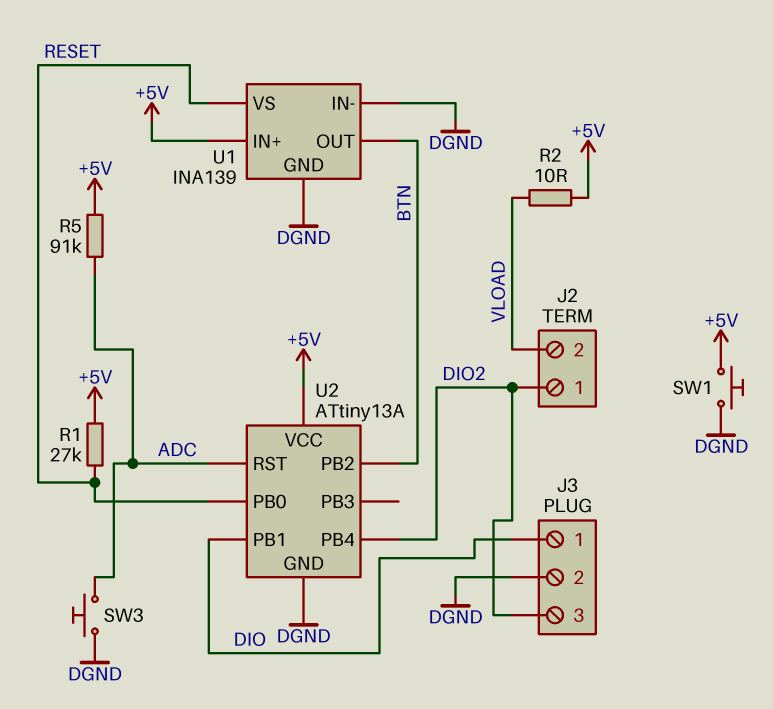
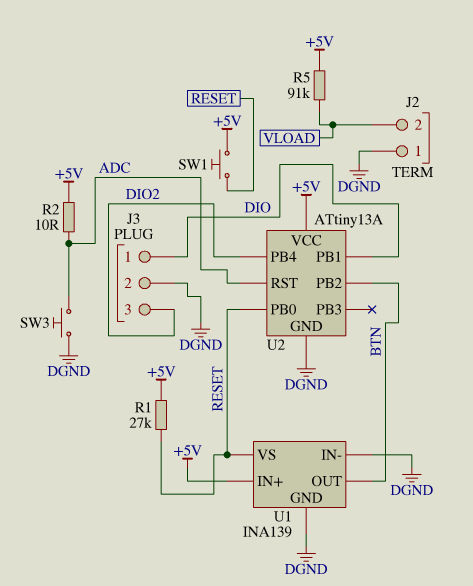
J2 pin 1: DIO2 -> DGND
R2: 10 (+5V, VLOAD) -> 10 (+5V, ADC)
R5: 91k (+5V, ADC) -> 91k (+5V, VLOAD)
SW1: button (+5V, DGND) -> button (+5V, RESET)

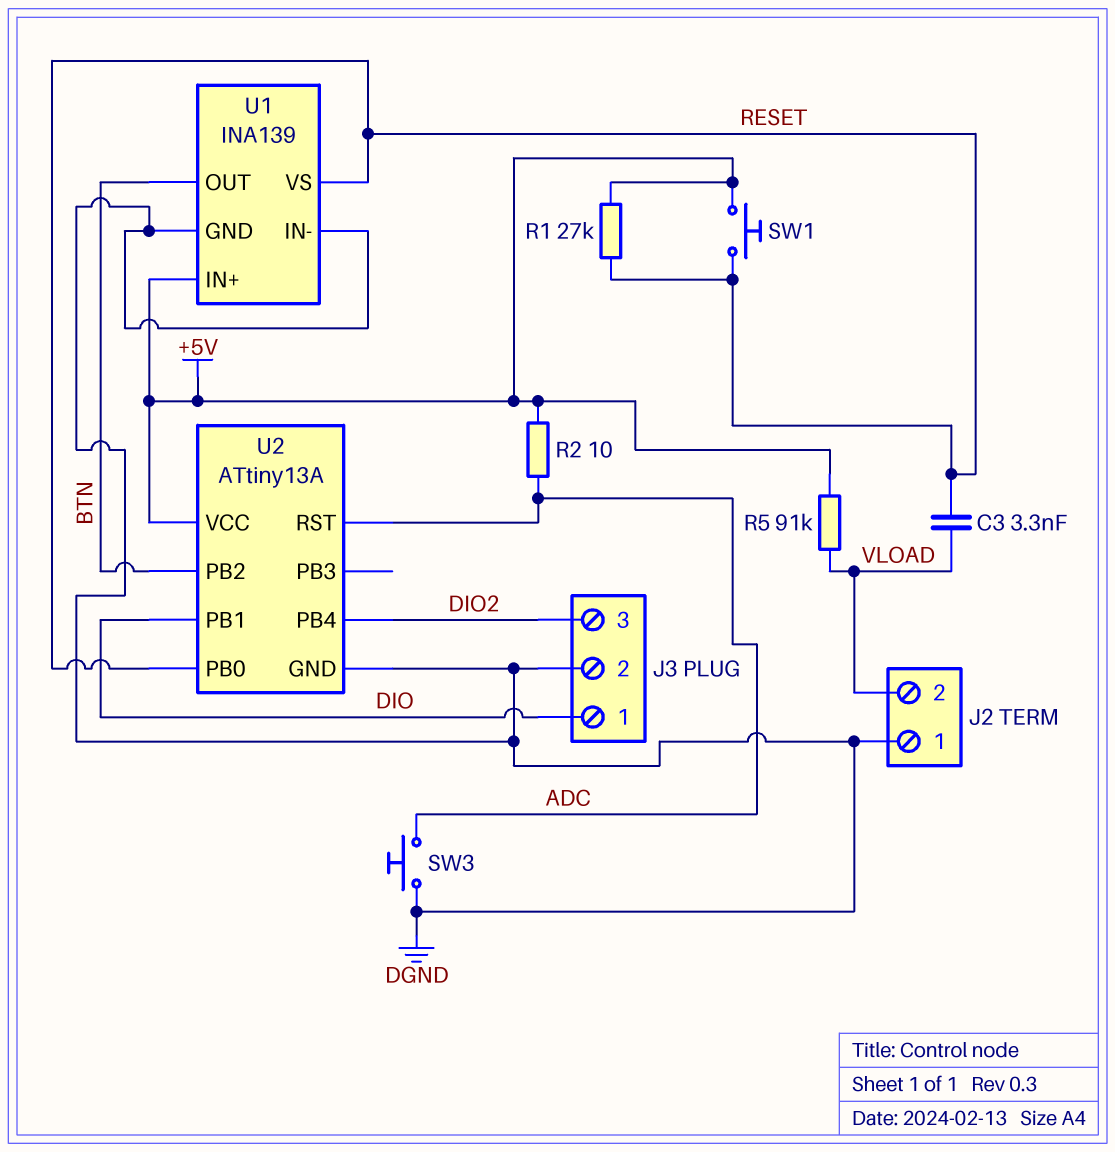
C3: none -> 3.3nF (RESET, VLOAD)

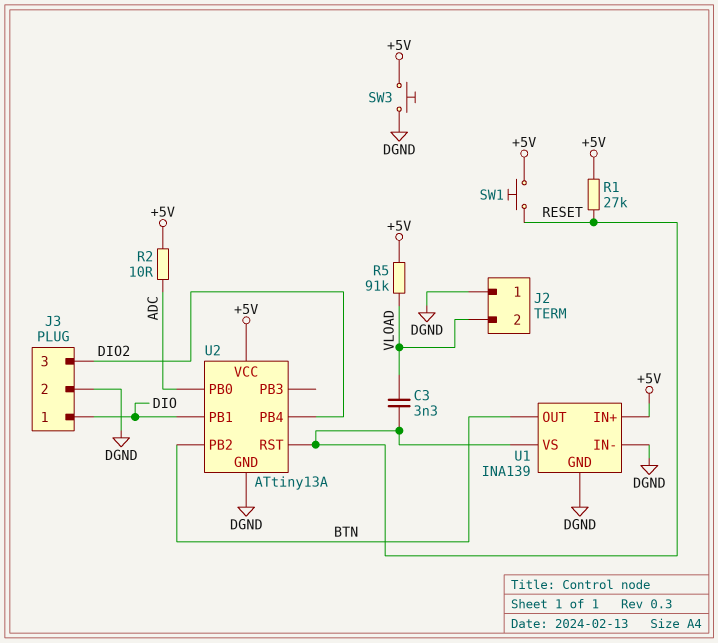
SW3: button (ADC, DGND) -> button (+5V, DGND)
U2 pin PB0: RESET -> ADC
U2 pin RST: ADC -> RESET

